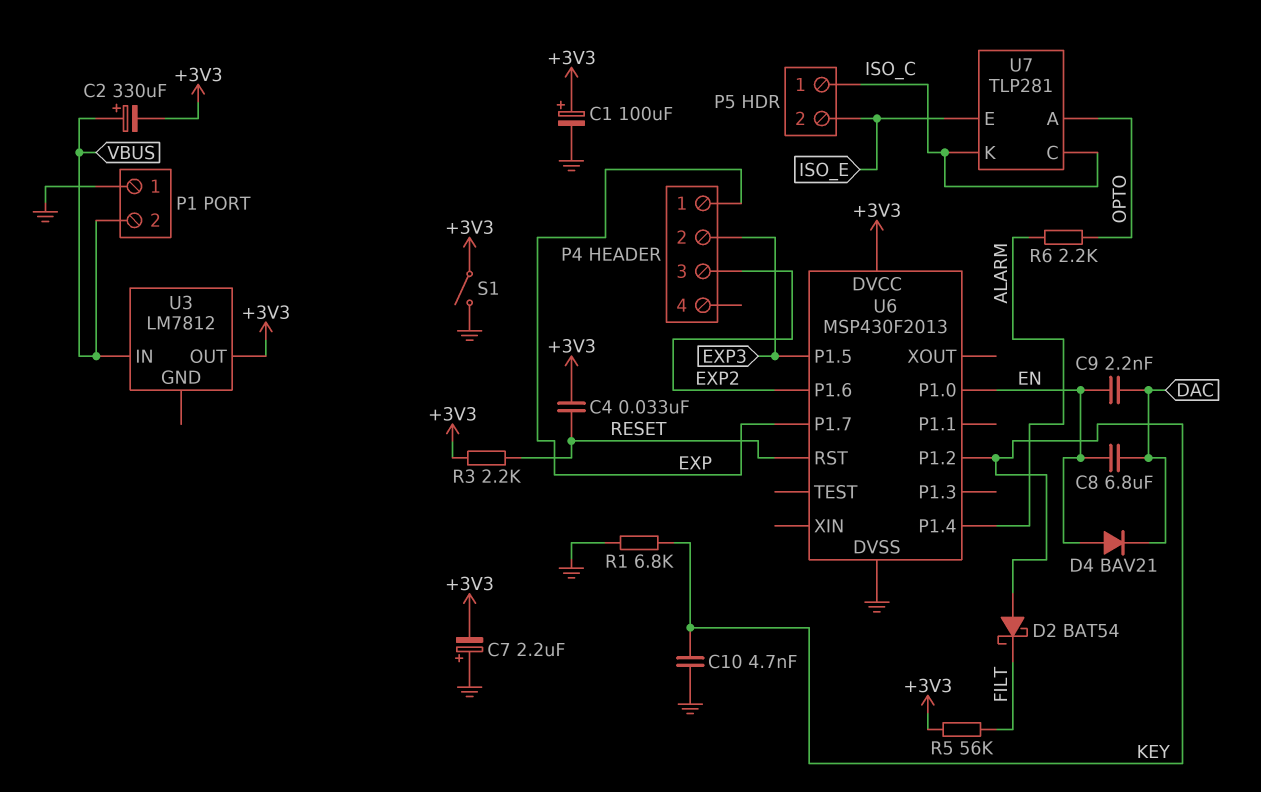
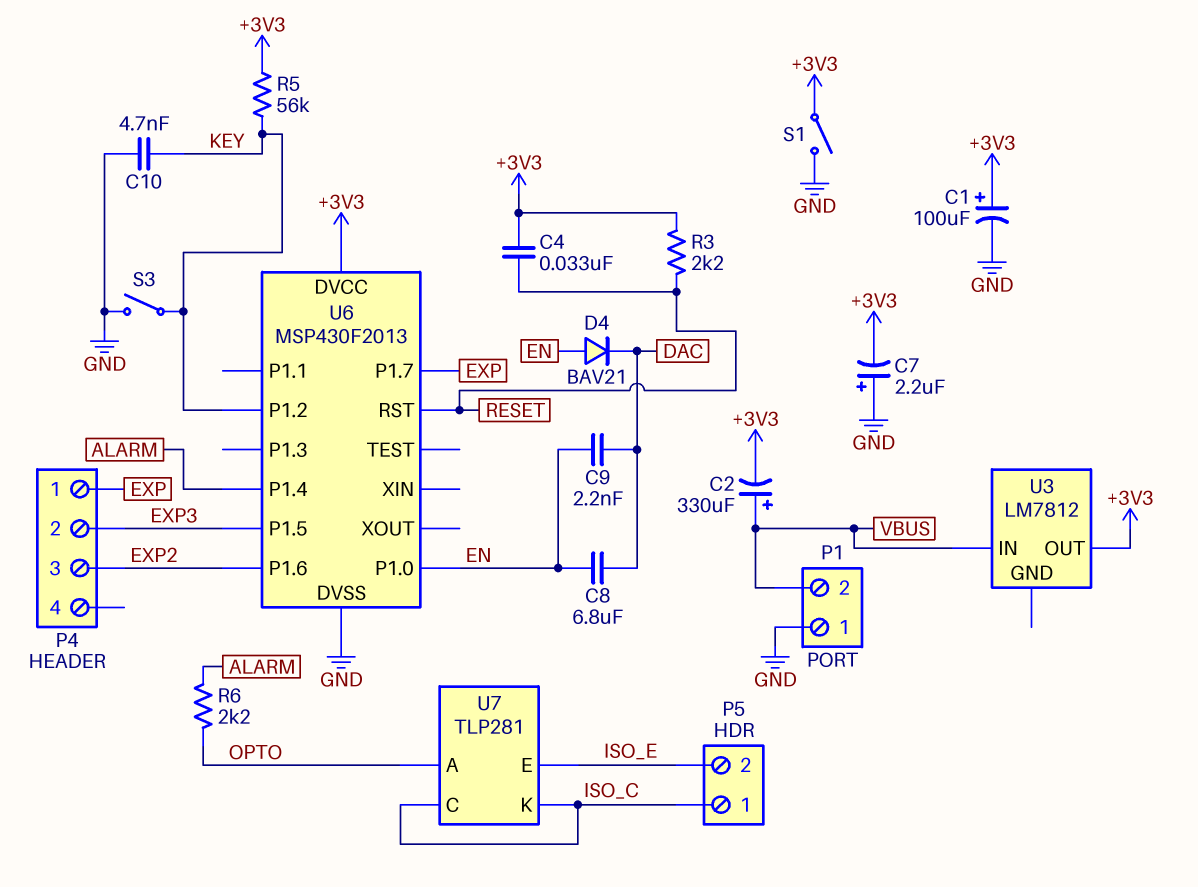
D2: schottky BAT54 (A KEY, K FILT) -> none
R1: 6.8k (GND, KEY) -> none
R5: 56k (+3V3, FILT) -> 56k (+3V3, KEY)
S3: none -> switch (GND, KEY)

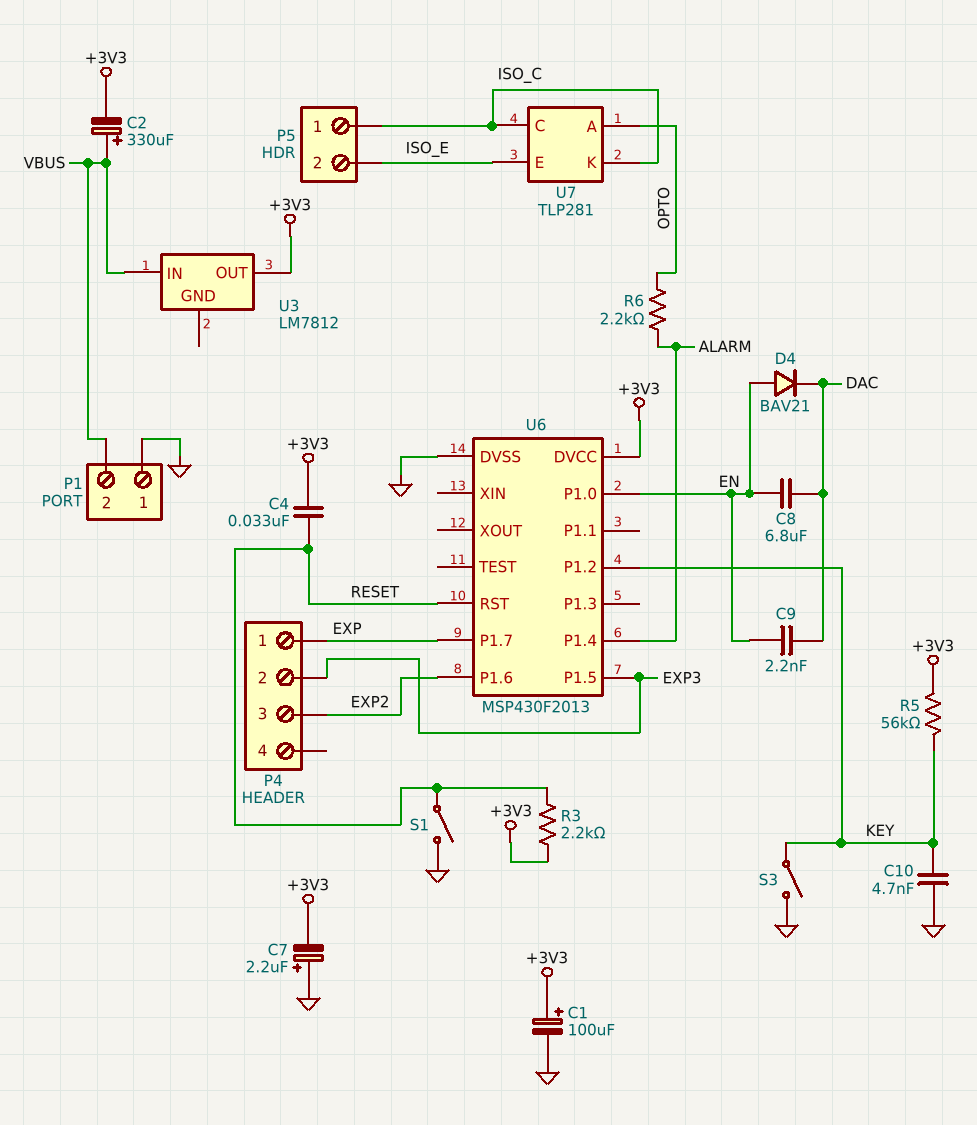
S1: switch (+3V3, GND) -> switch (GND, RESET)

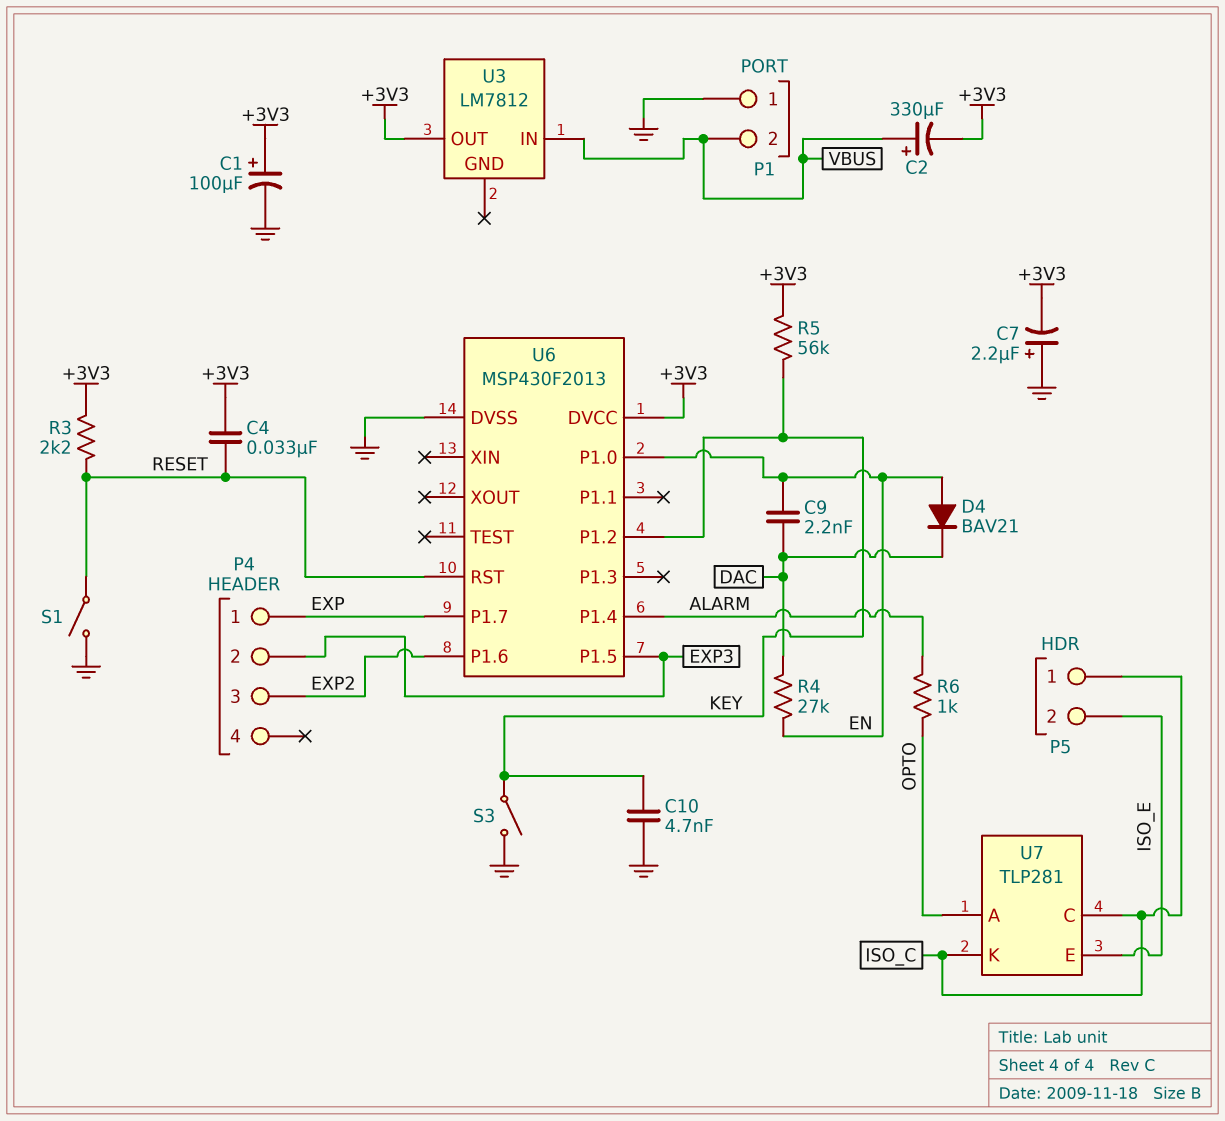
C8: 6.8uF (DAC, EN) -> none
R4: none -> 27k (DAC, EN)
R6: 2.2k (ALARM, OPTO) -> 1k (ALARM, OPTO)

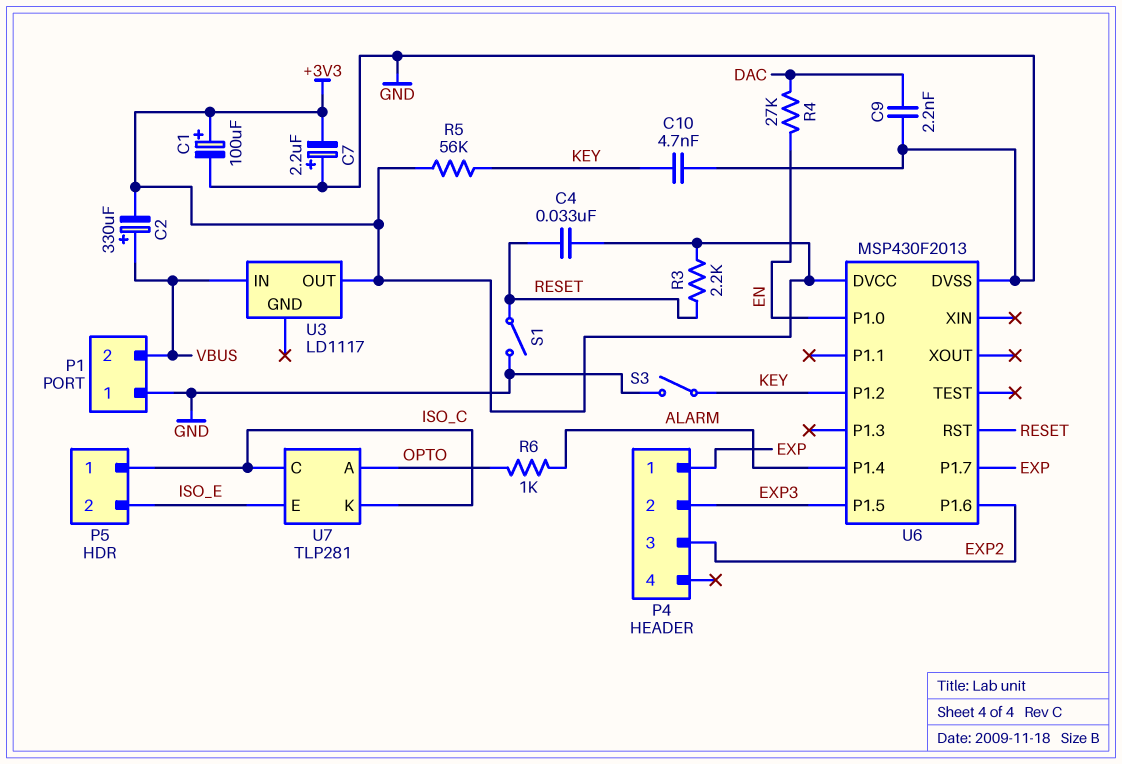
C9: 2.2nF (DAC, EN) -> 2.2nF (DAC, GND)
D4: diode BAV21 (A EN, K DAC) -> none
U3: LM7812 -> LD1117

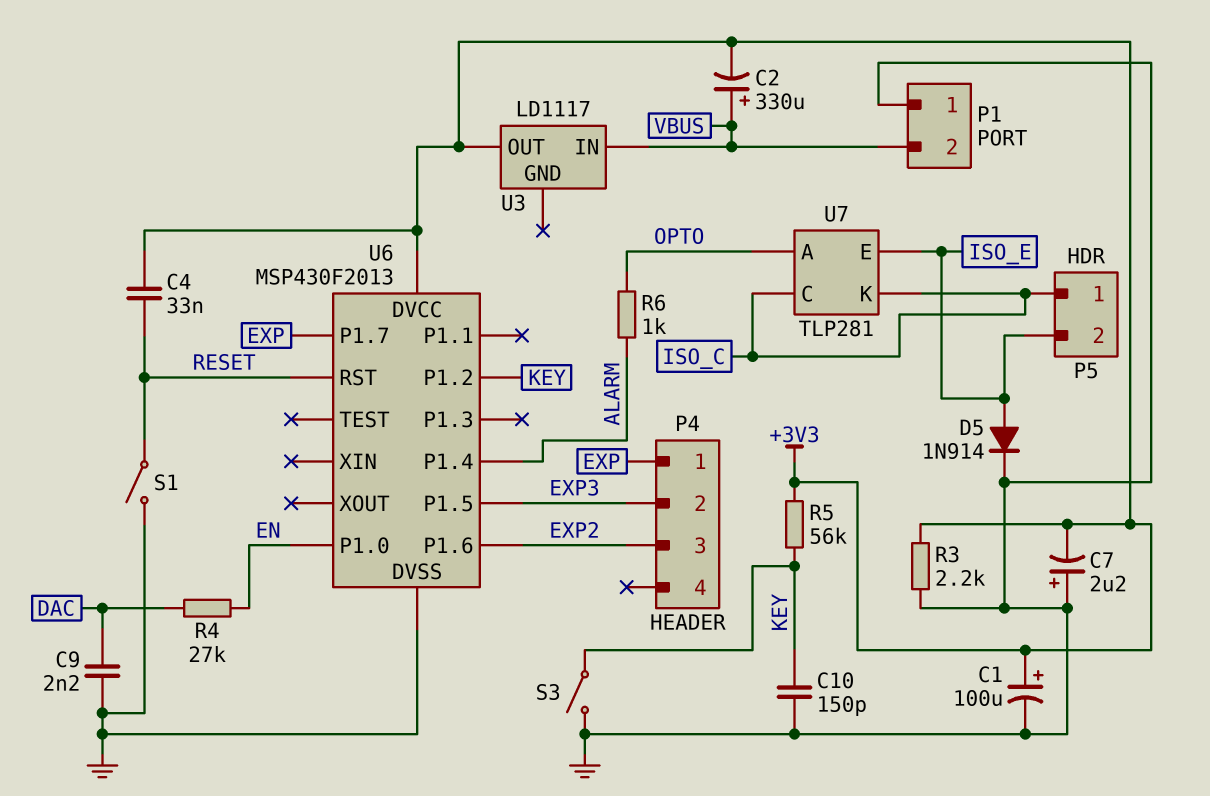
C10: 4.7nF (GND, KEY) -> 150pF (GND, KEY)
D5: none -> diode 1N914 (A ISO_E, K GND)
R3: 2.2k (+3V3, RESET) -> 2.2k (+3V3, GND)

